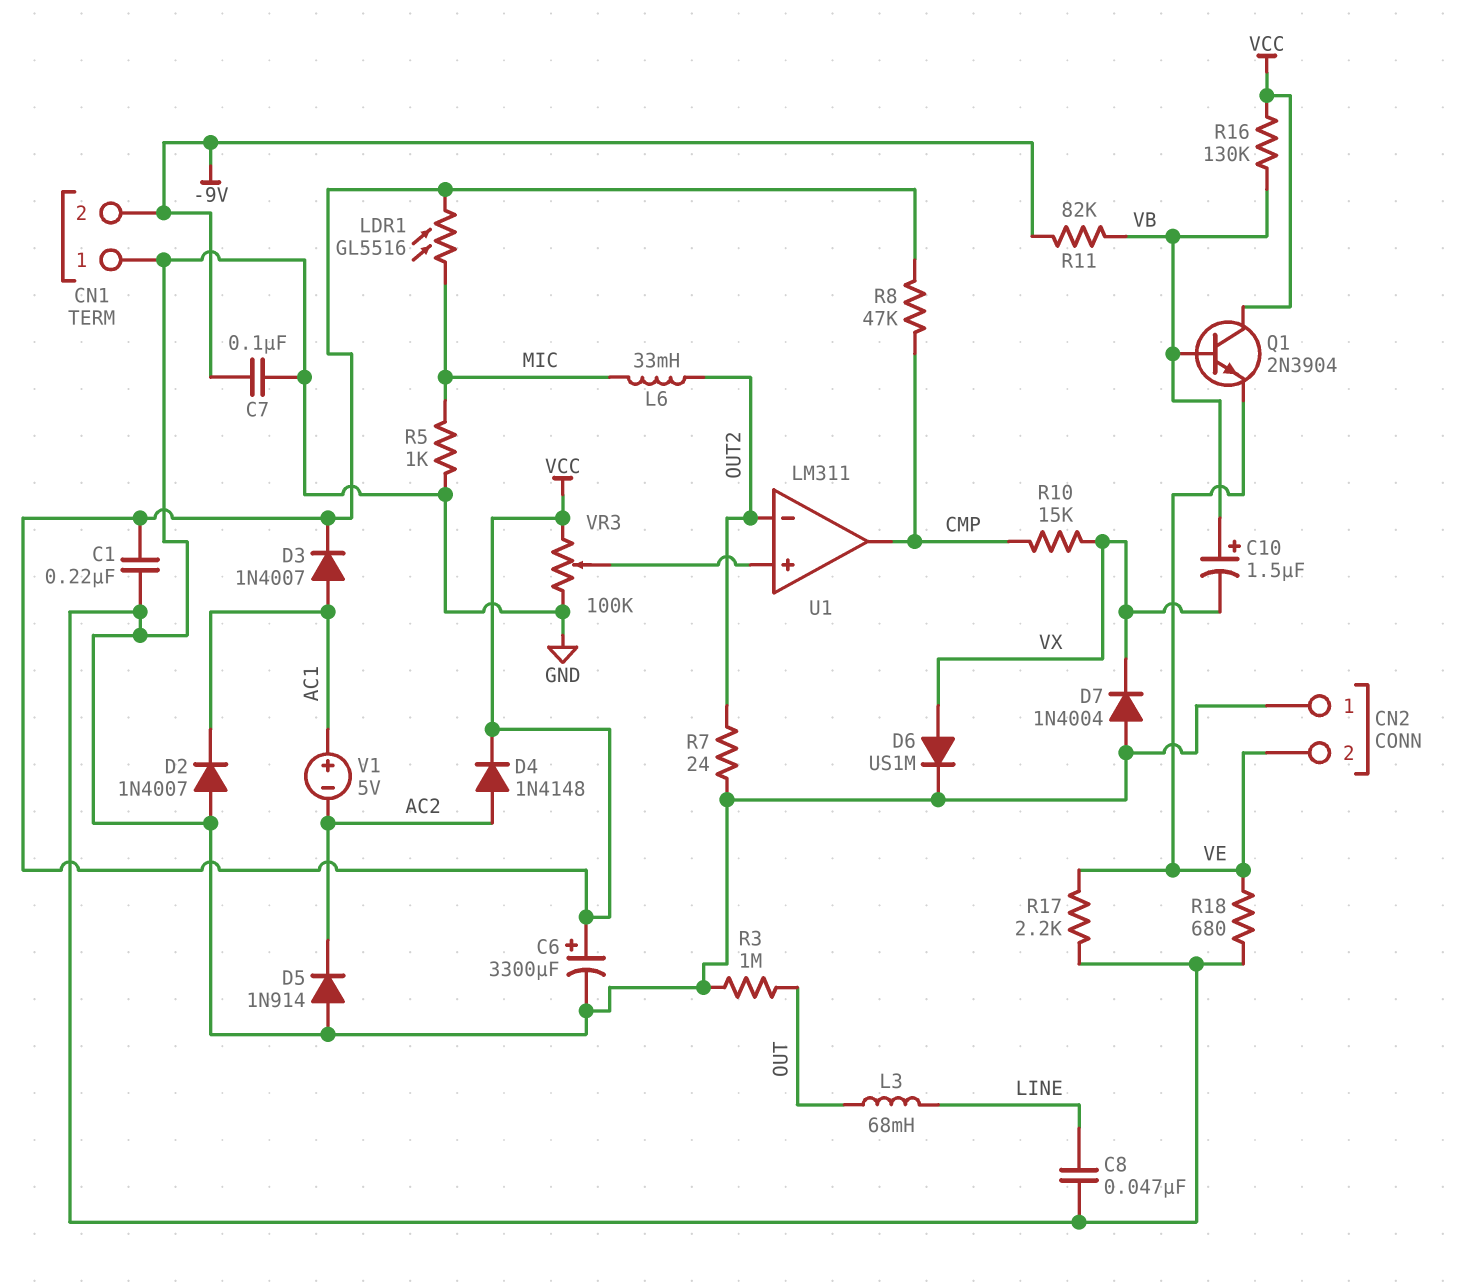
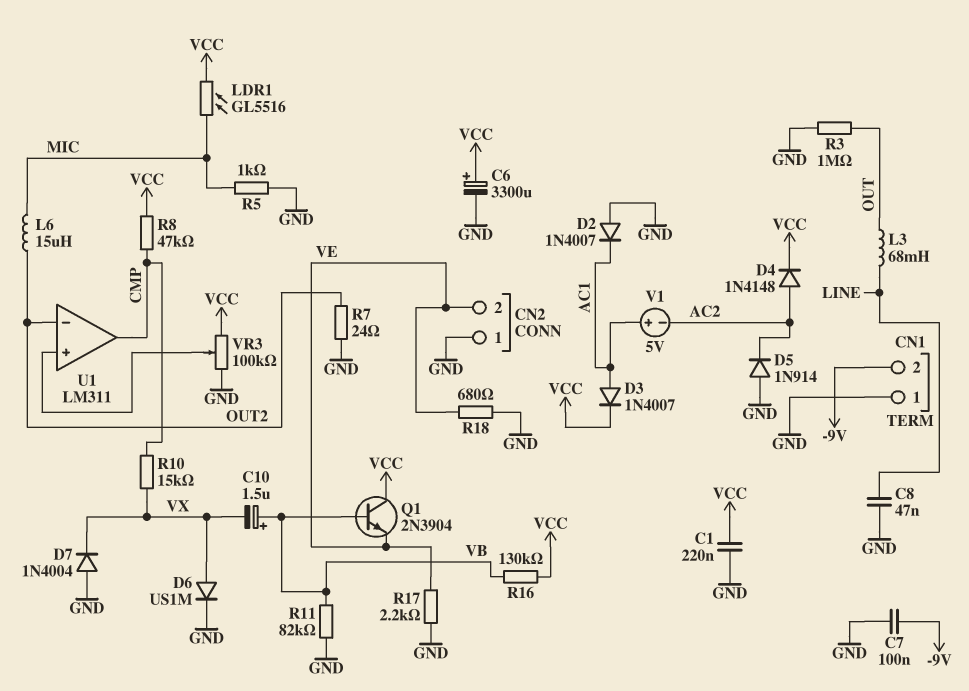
L6: 33mH (MIC, OUT2) -> 15uH (MIC, OUT2)
R11: 82k (-9V, VB) -> 82k (GND, VB)

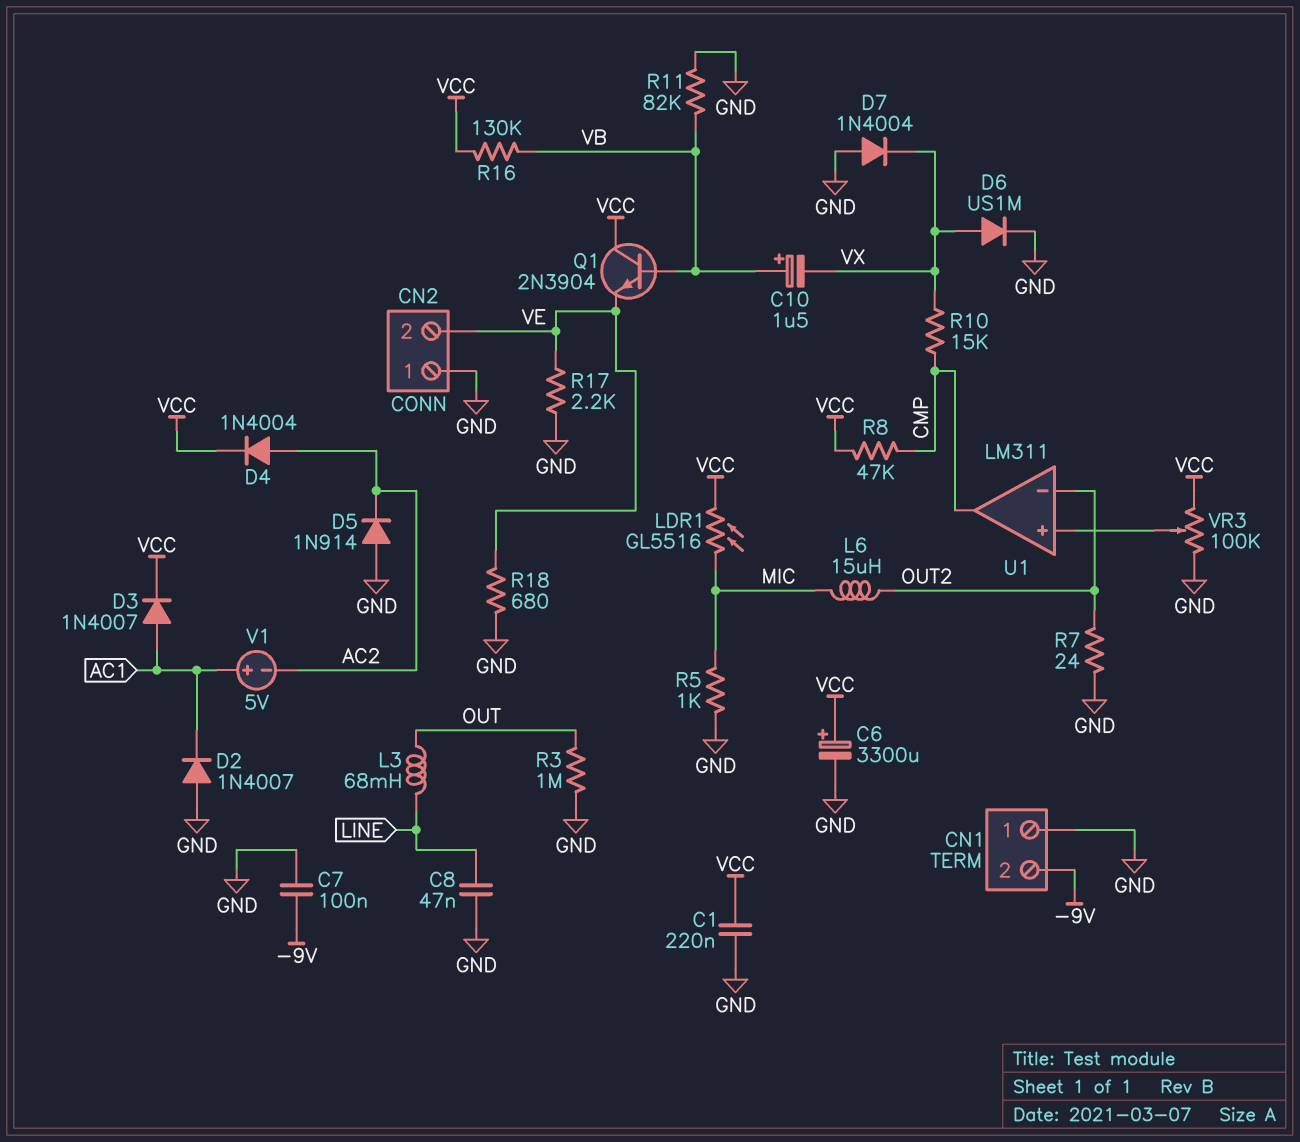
D4: diode 1N4148 (A AC2, K VCC) -> diode 1N4004 (A AC2, K VCC)

